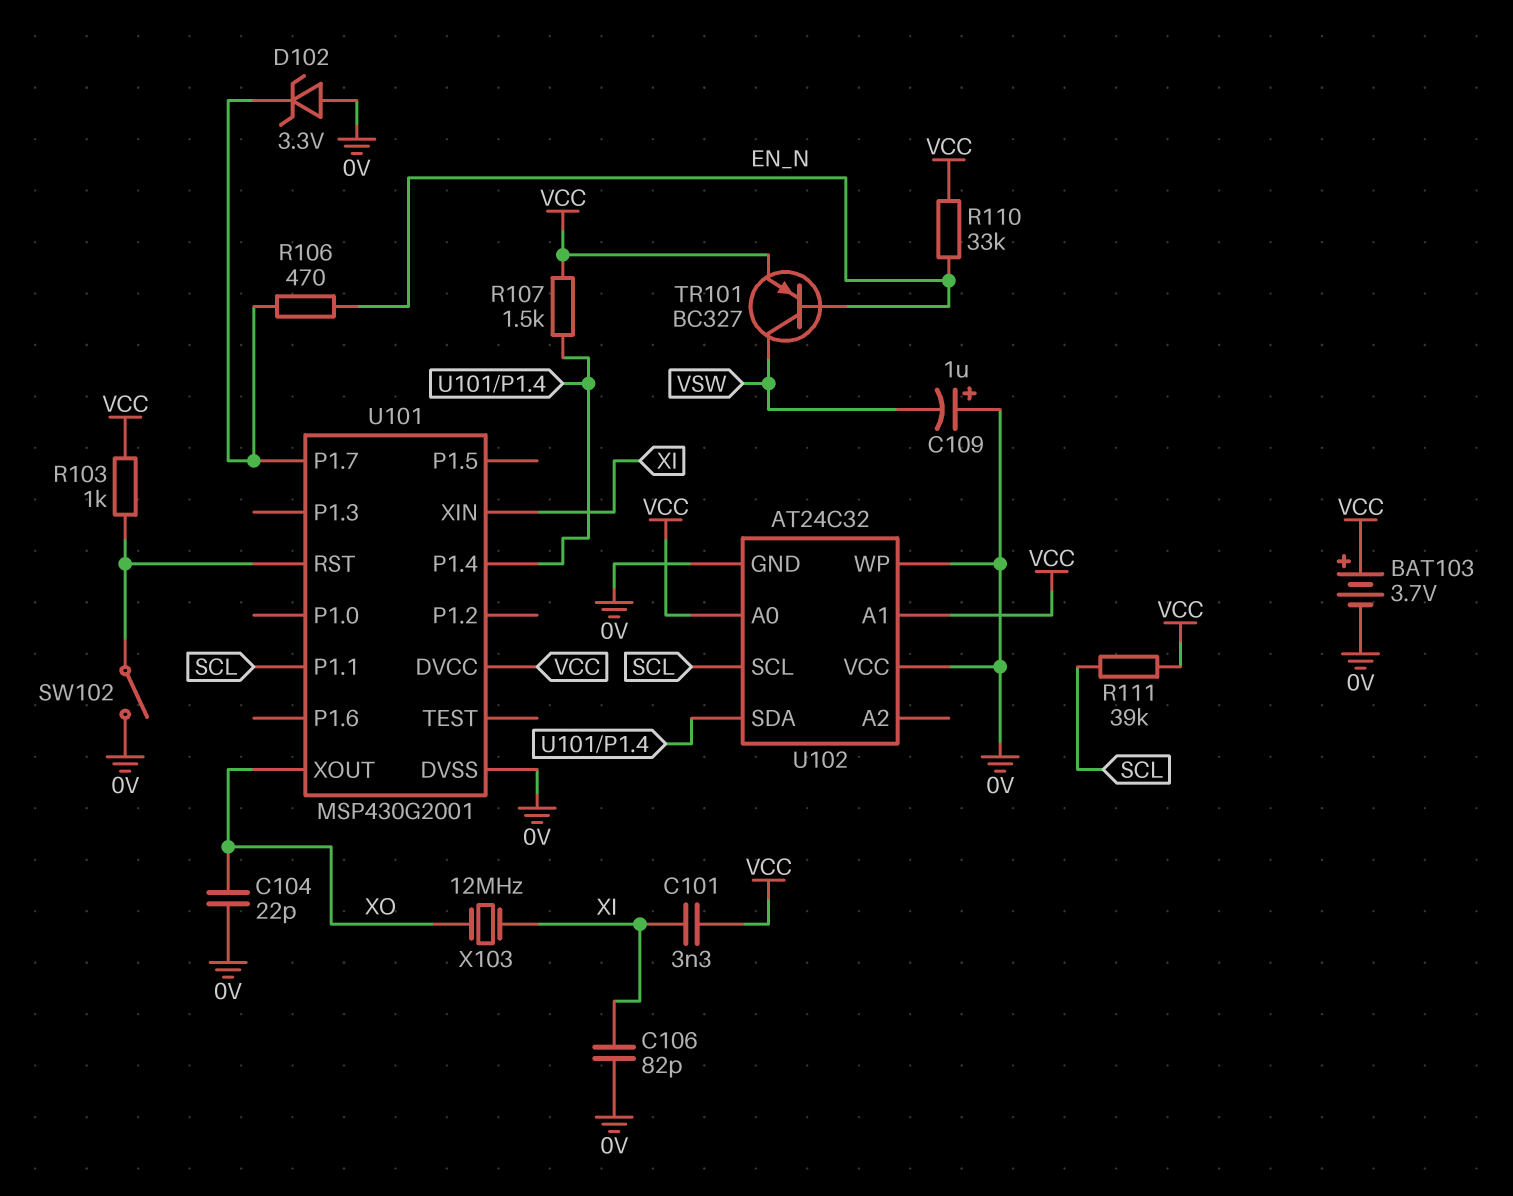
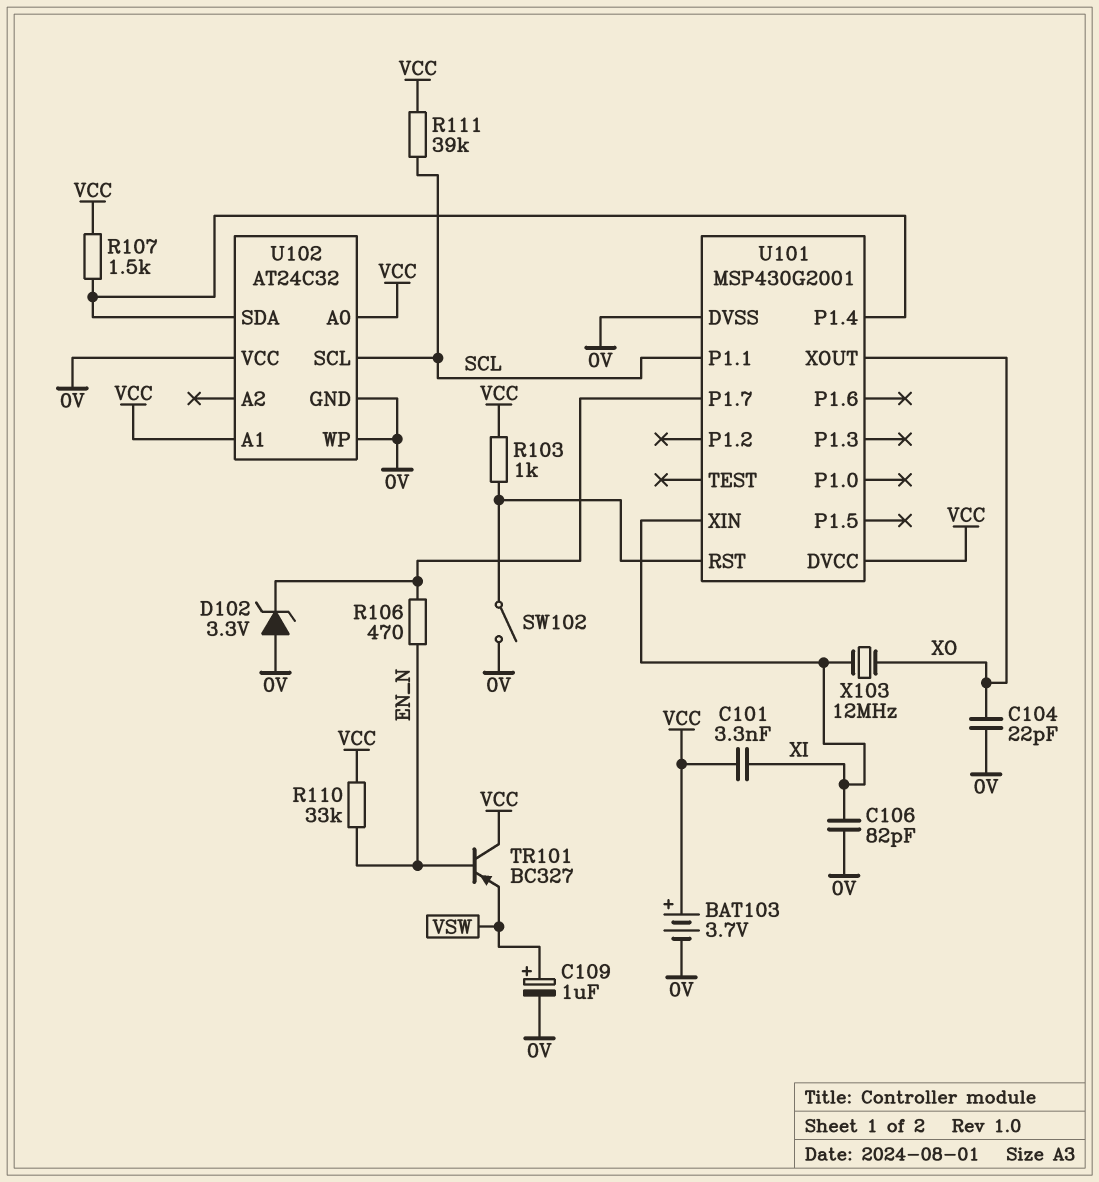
C109: 1uF (plus 0V, minus VSW) -> 1uF (plus VSW, minus 0V)
TR101: PNP BC327 (B EN_N, C VSW, E VCC) -> PNP BC327 (B EN_N, C VCC, E VSW)

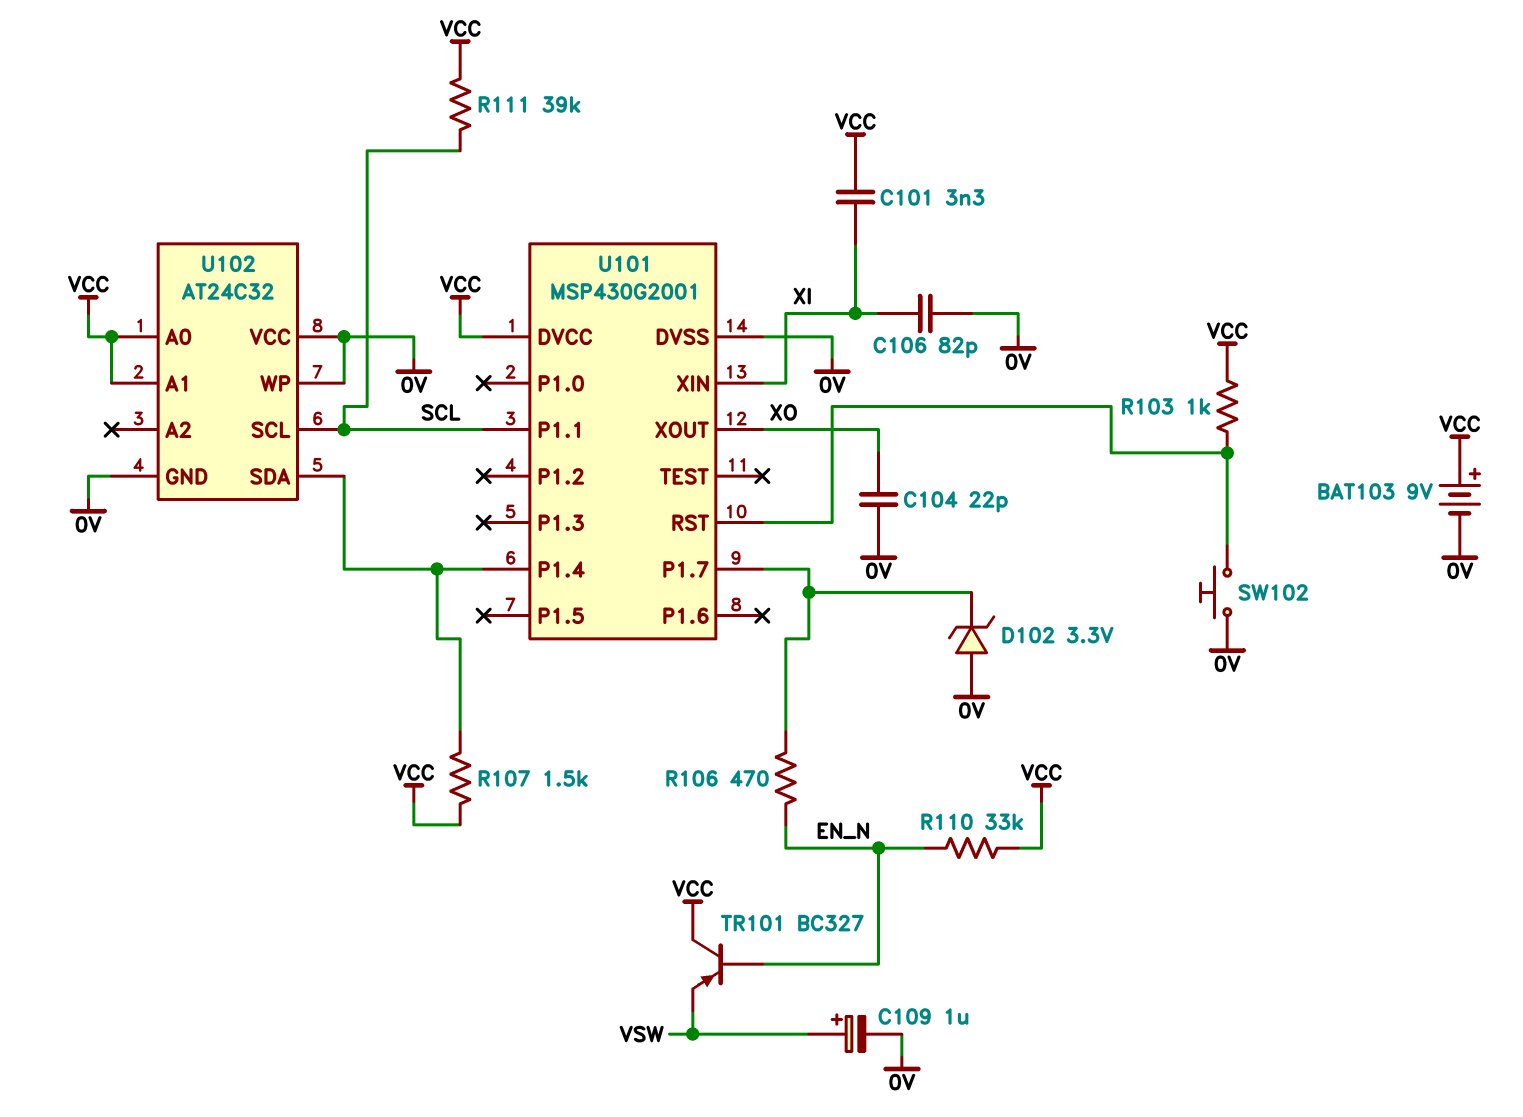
BAT103: 3.7V (plus VCC, minus 0V) -> 9V (plus VCC, minus 0V)
SW102: switch (0V, U101/RST) -> button (0V, U101/RST)
X103: 12MHz (XI, XO) -> none

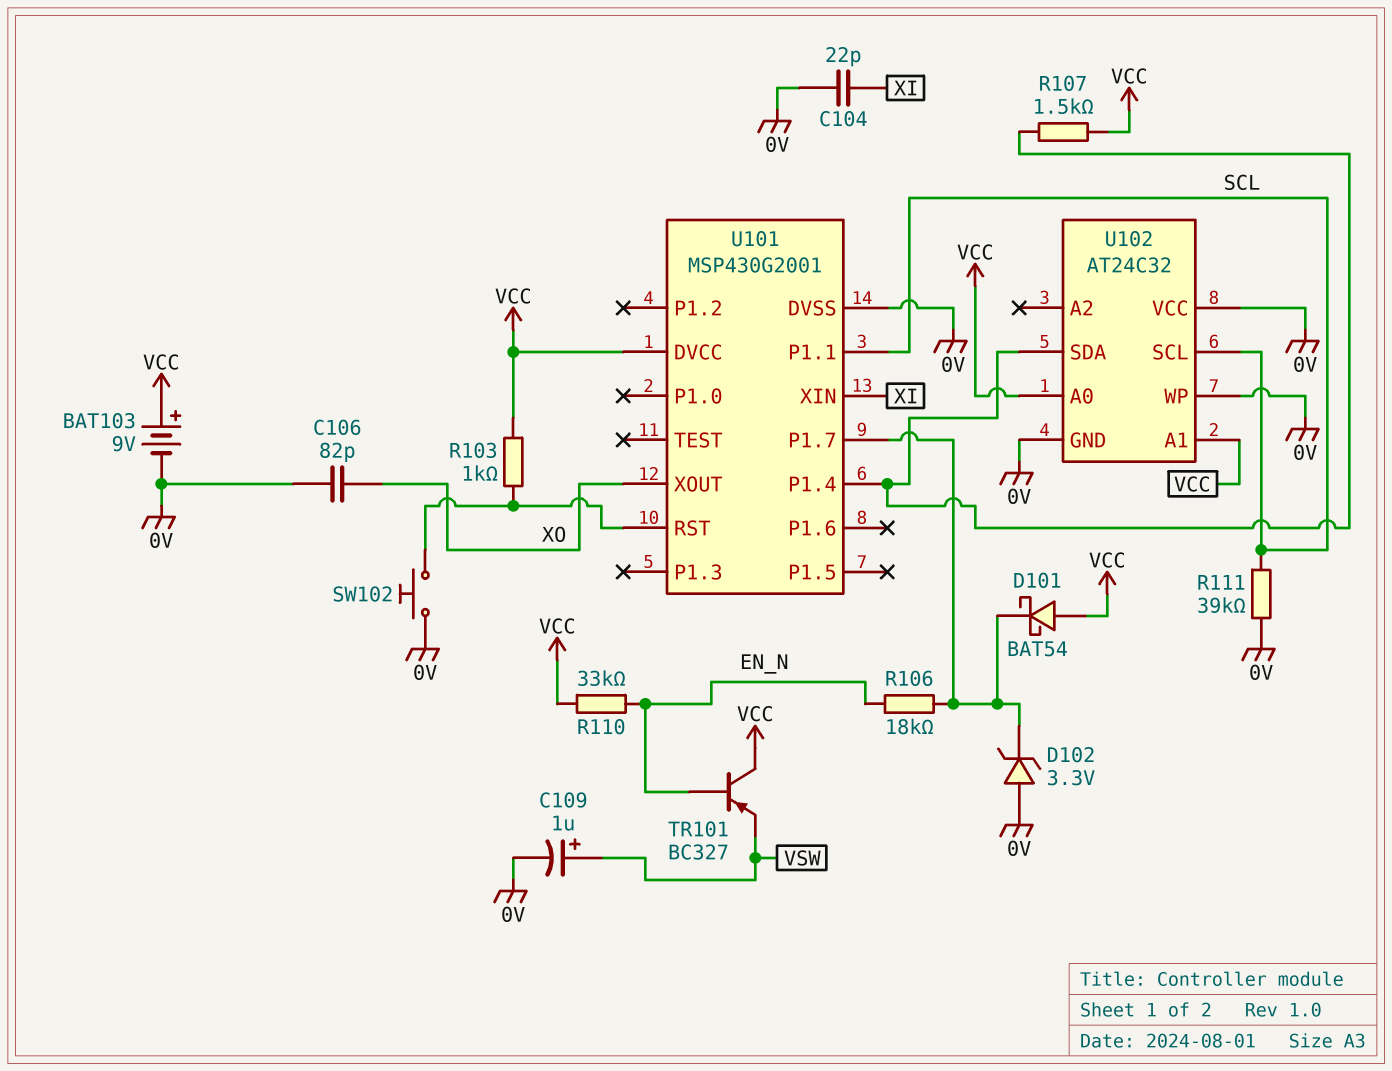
C101: 3.3nF (VCC, XI) -> none
C104: 22pF (0V, XO) -> 22pF (0V, XI)
C106: 82pF (0V, XI) -> 82pF (0V, XO)
D101: none -> schottky BAT54 (A VCC, K U101/P1.7)
R106: 470 (EN_N, U101/P1.7) -> 18k (EN_N, U101/P1.7)
R111: 39k (SCL, VCC) -> 39k (0V, SCL)

